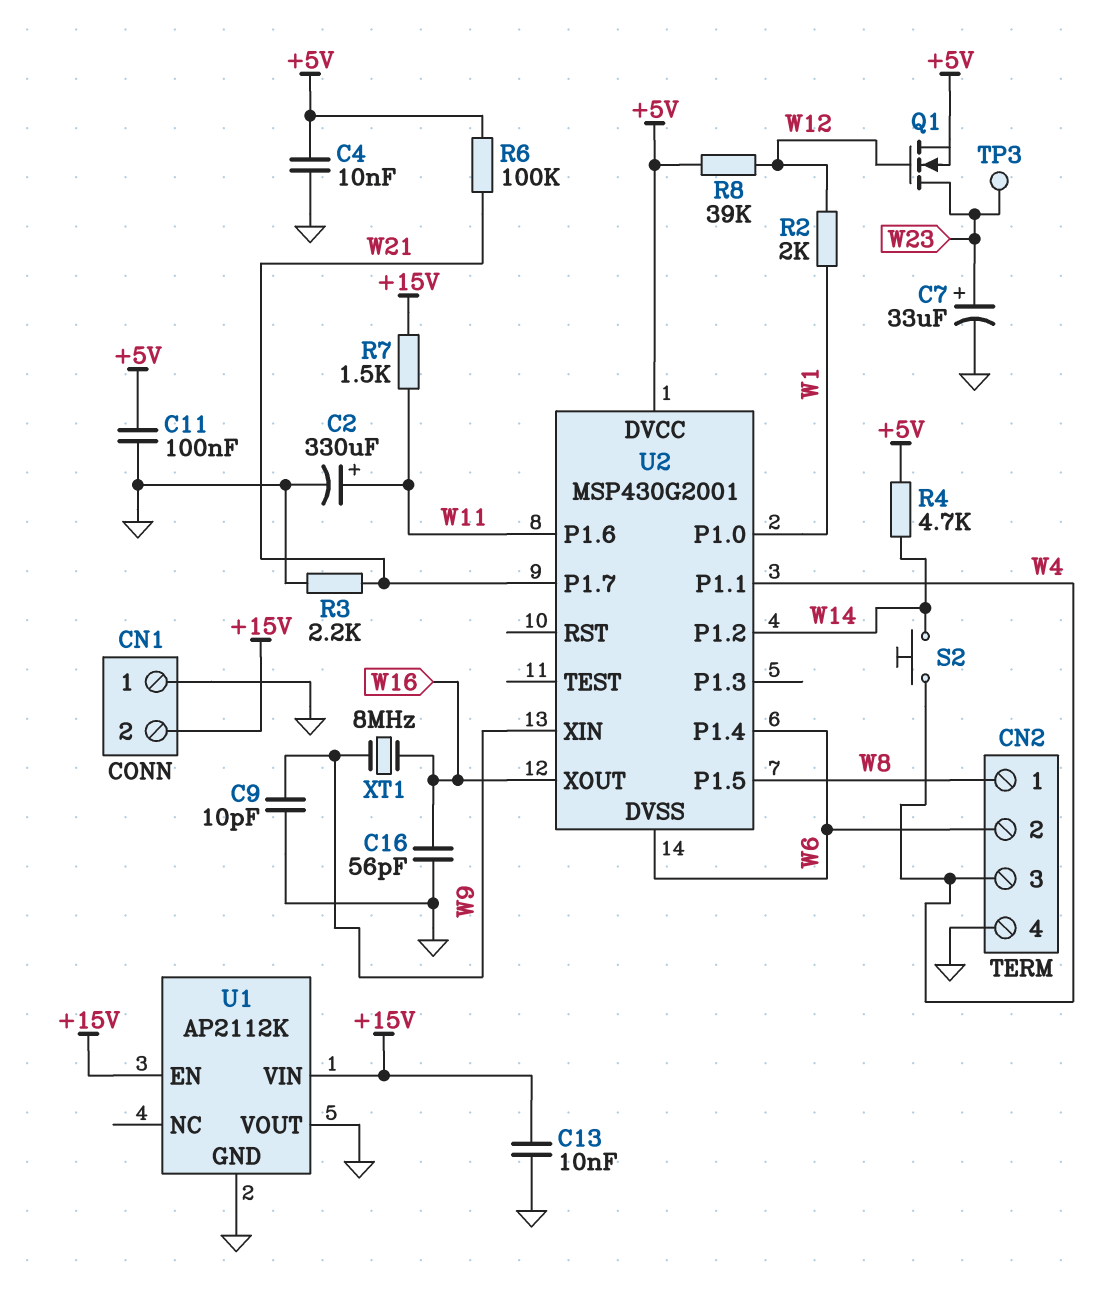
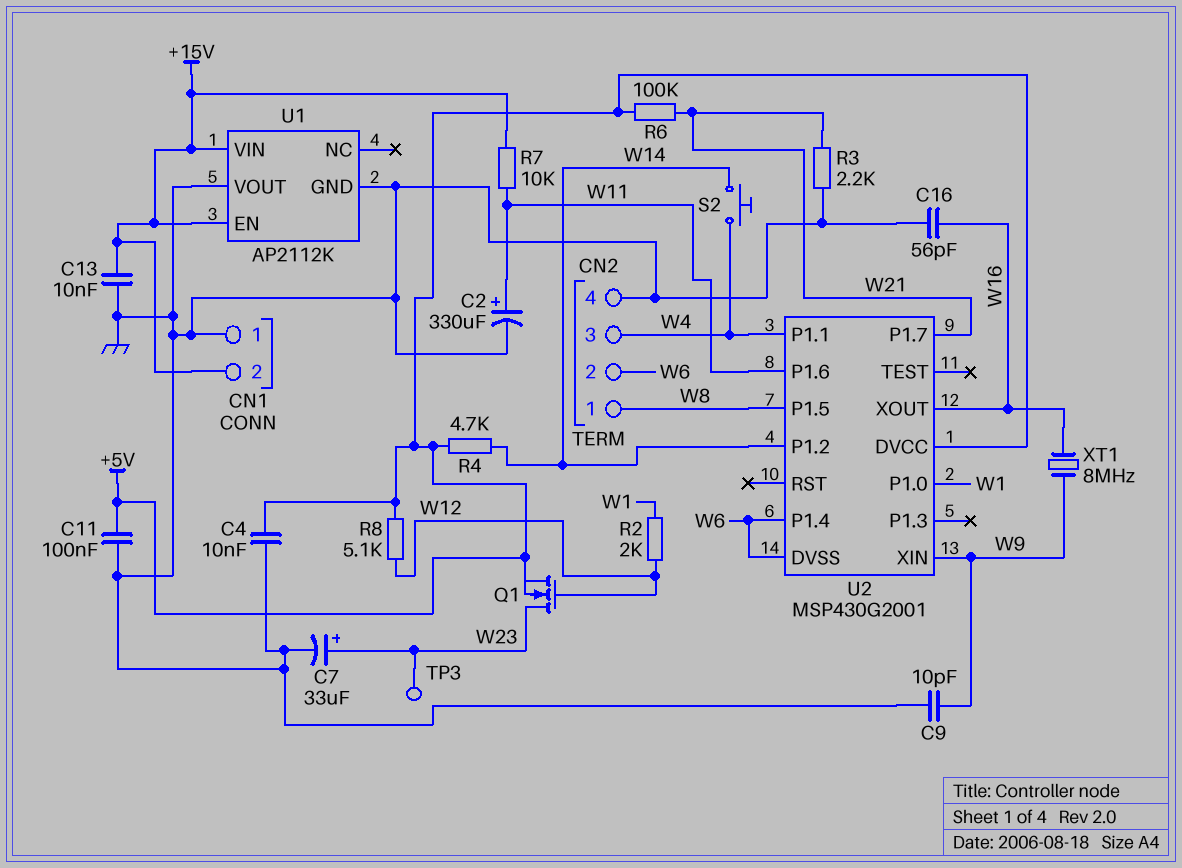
R7: 1.5k (+15V, W11) -> 10k (+15V, W11)
R8: 39k (+5V, W12) -> 5.1k (+5V, W12)

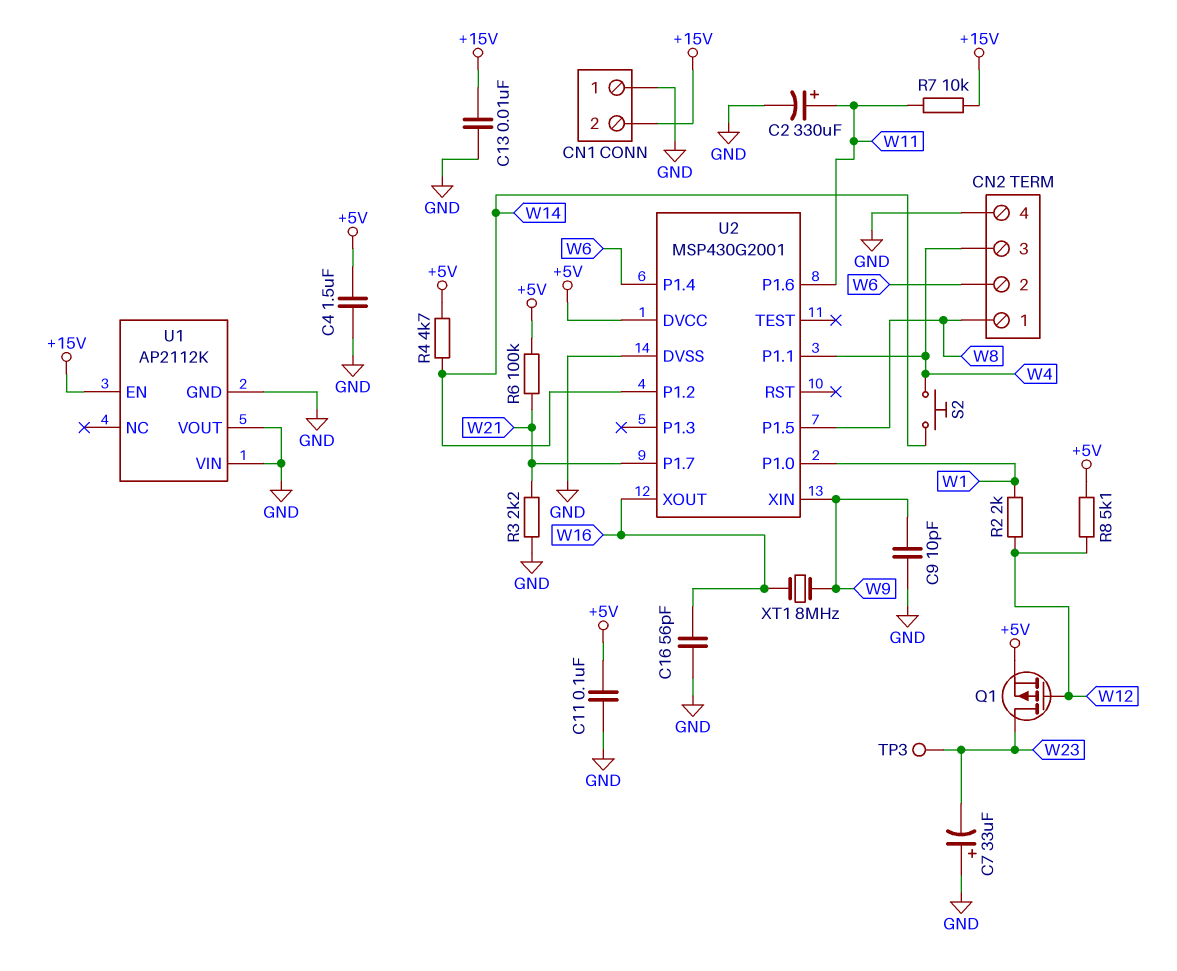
C4: 10nF (+5V, GND) -> 1.5uF (+5V, GND)
C7: 33uF (plus W23, minus GND) -> 33uF (plus GND, minus W23)
Q1: NMOS (G W12, D W23, S +5V) -> PMOS (G W12, D W23, S +5V)
U1 pin VIN: +15V -> GND
U2 pin DVSS: W6 -> GND

